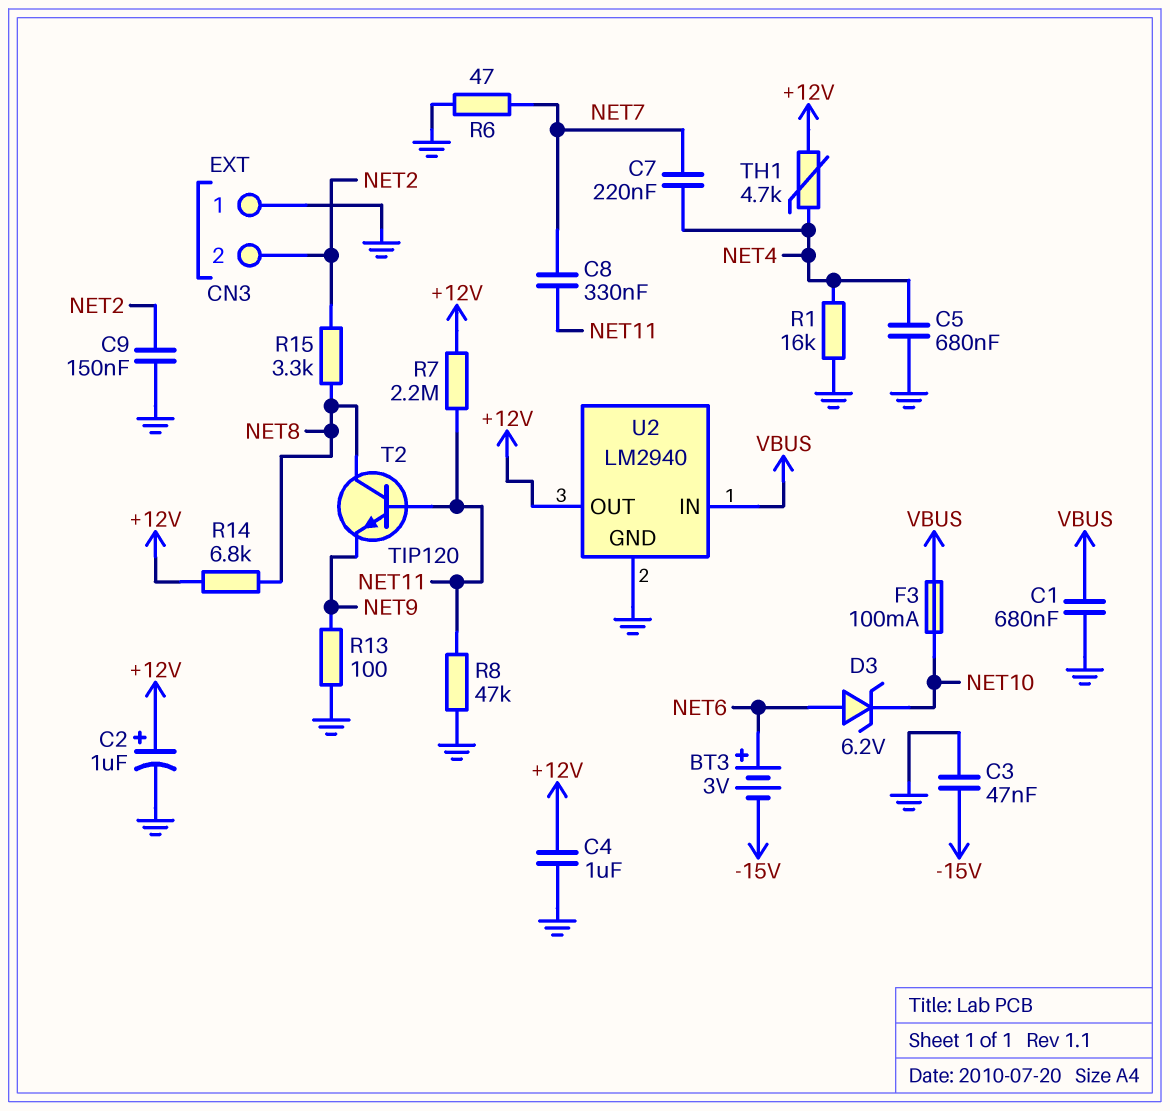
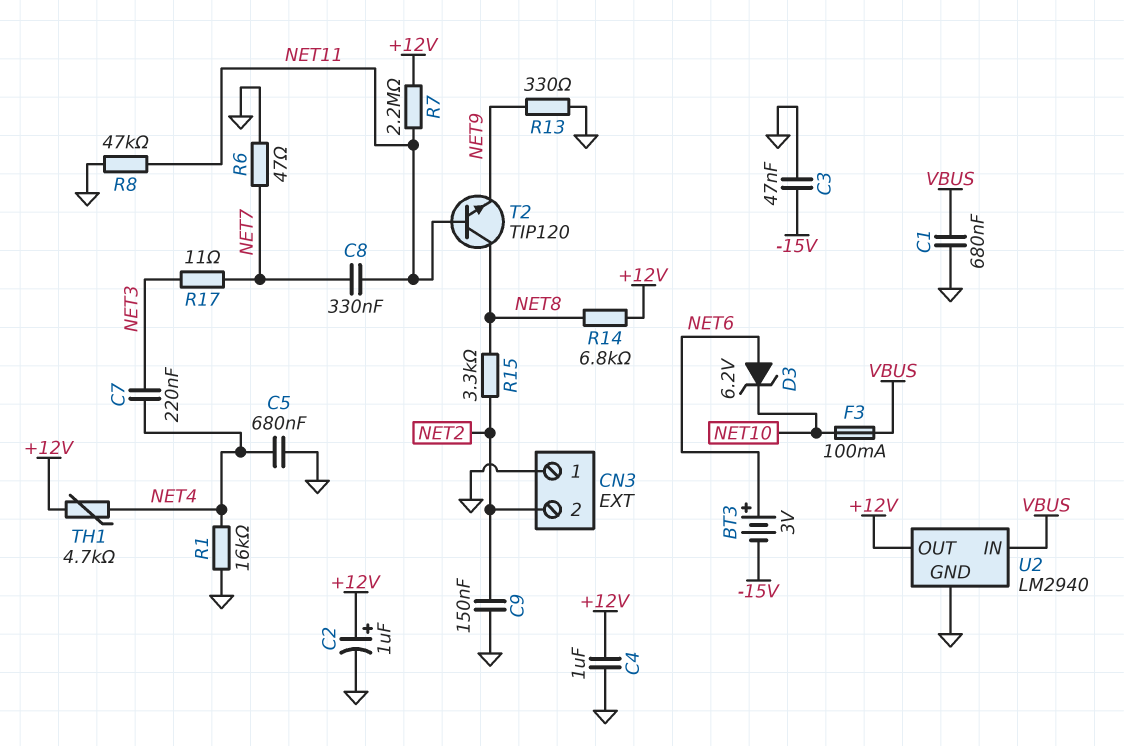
C7: 220nF (NET4, NET7) -> 220nF (NET3, NET4)
R13: 100 (GND, NET9) -> 330 (GND, NET9)
R17: none -> 11 (NET3, NET7)

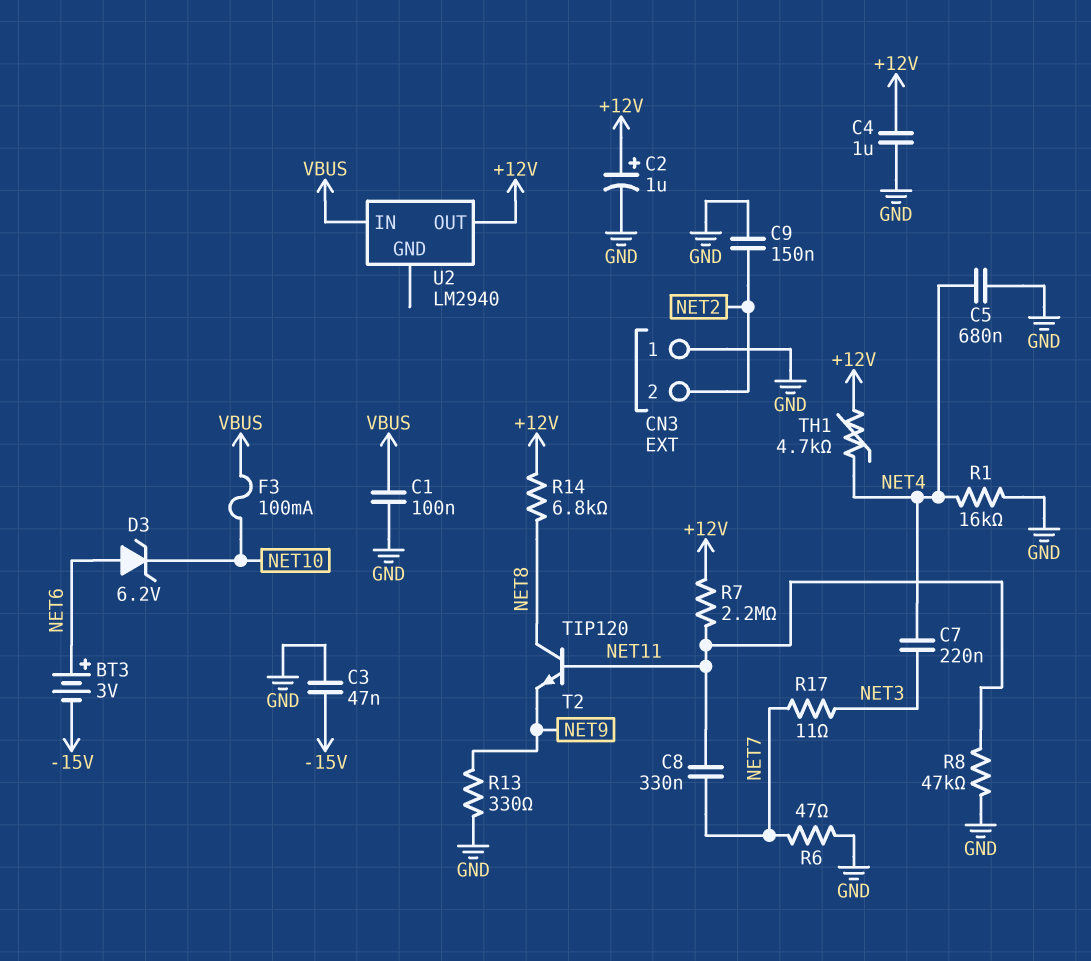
C1: 680nF (GND, VBUS) -> 100nF (GND, VBUS)
R15: 3.3k (NET2, NET8) -> none
U2 pin GND: GND -> none

